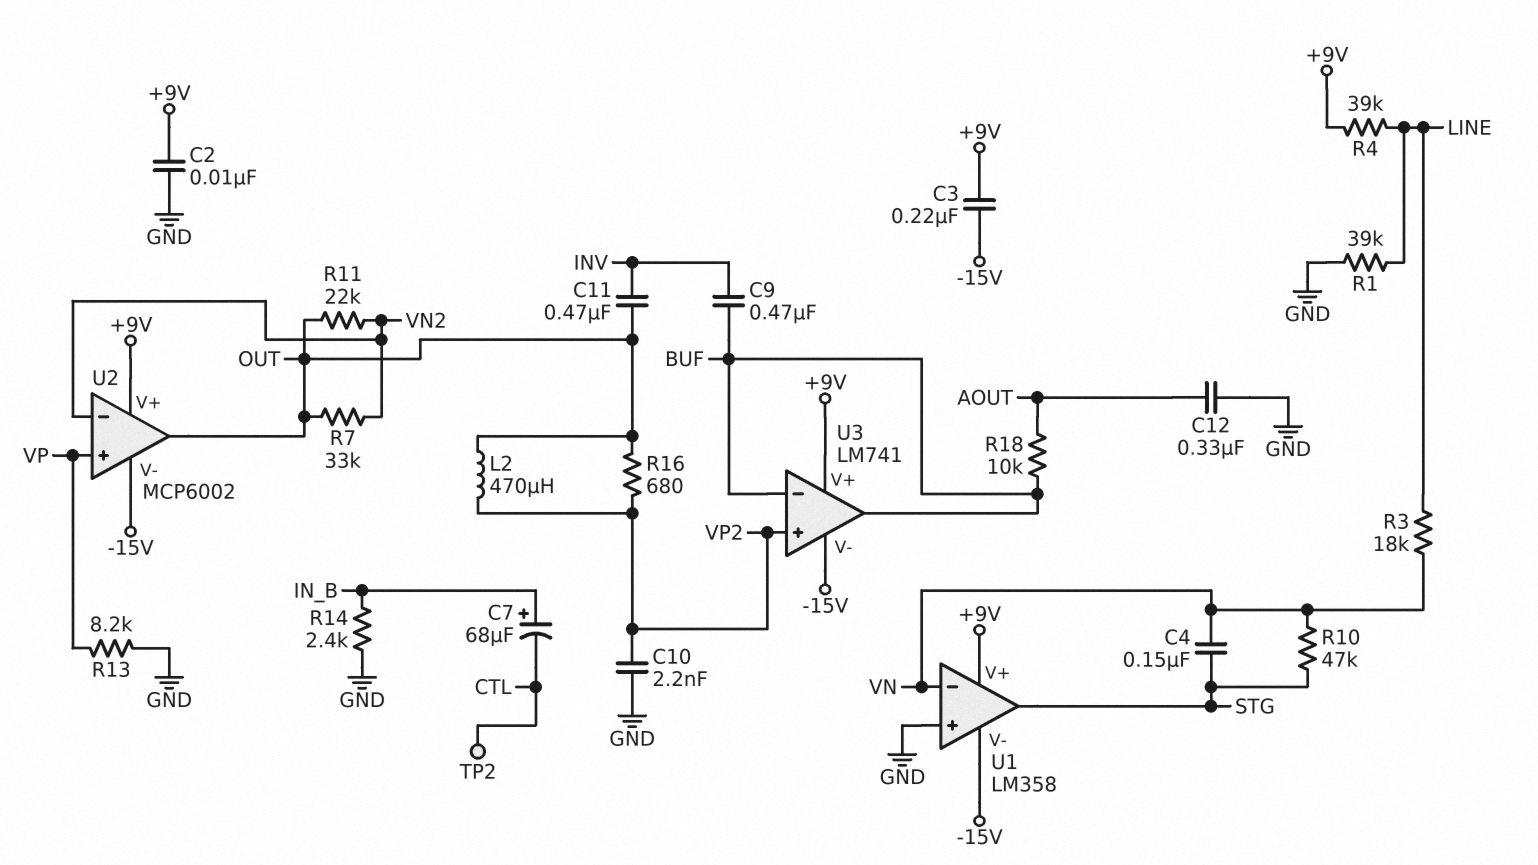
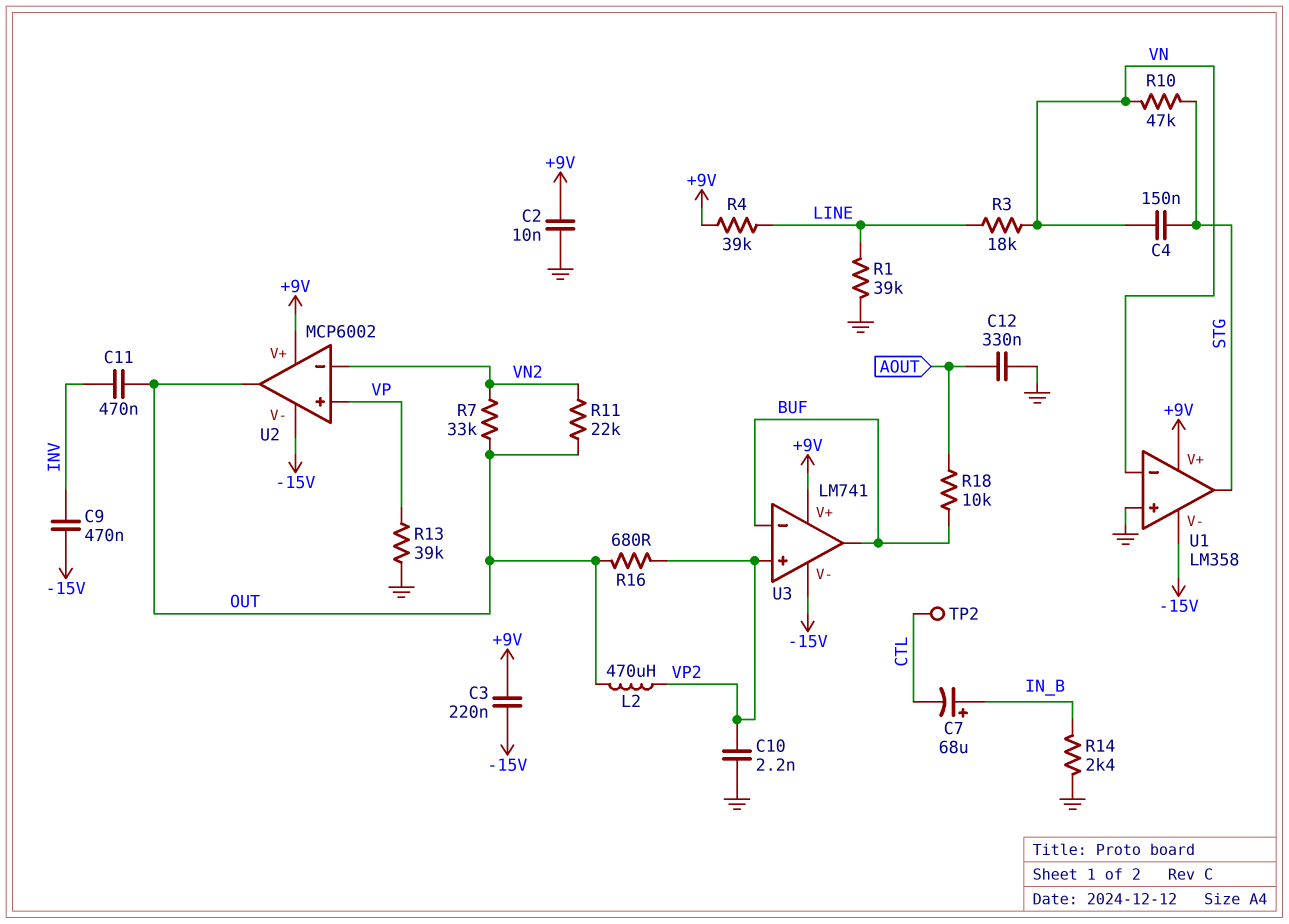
C9: 470nF (BUF, INV) -> 470nF (-15V, INV)
R13: 8.2k (GND, VP) -> 39k (GND, VP)

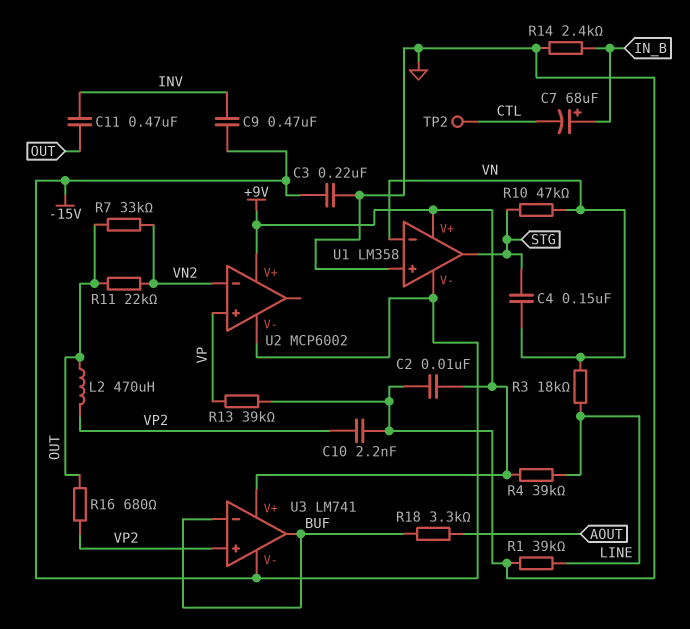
C3: 220nF (+9V, -15V) -> 220nF (-15V, GND)
C12: 330nF (AOUT, GND) -> none
R18: 10k (AOUT, BUF) -> 3.3k (AOUT, BUF)
U2 pin out: OUT -> none

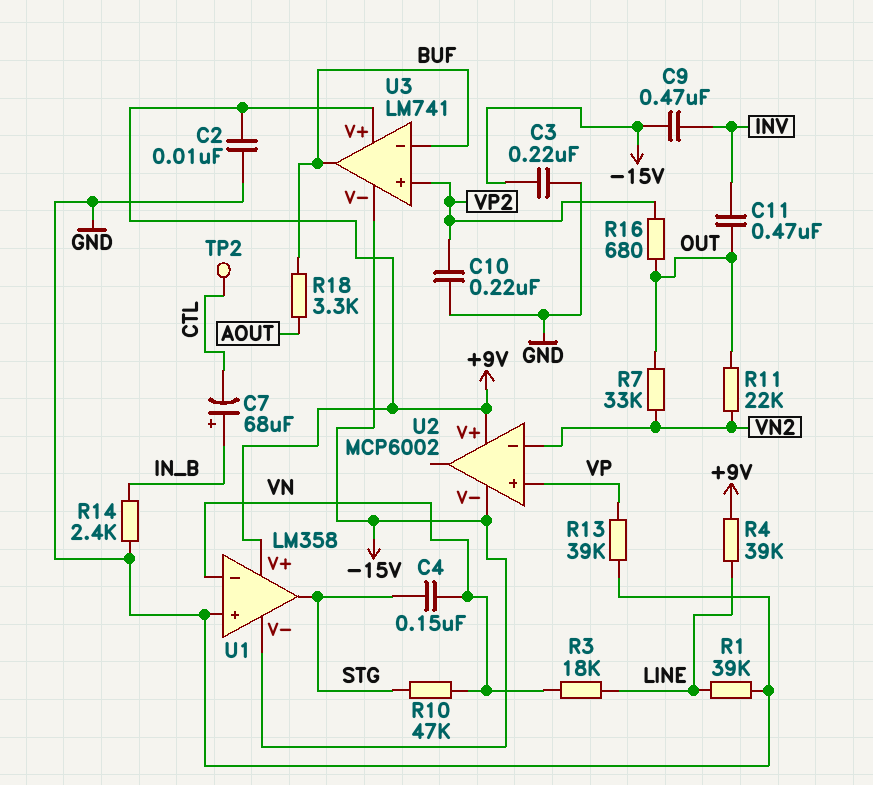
C10: 2.2nF (GND, VP2) -> 220nF (GND, VP2)
L2: 470uH (OUT, VP2) -> none

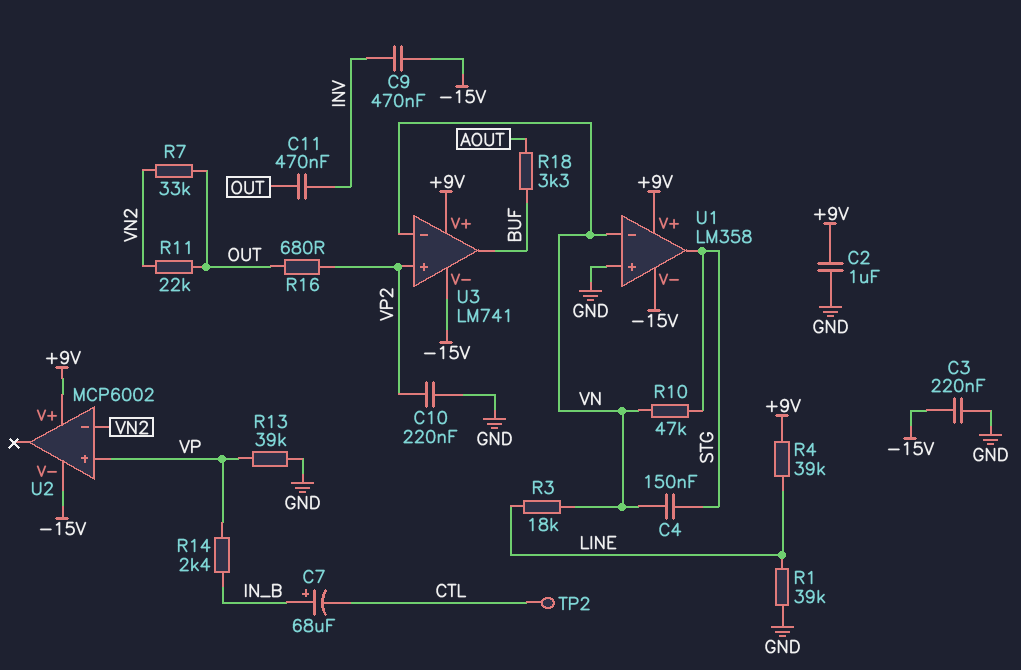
C2: 10nF (+9V, GND) -> 1uF (+9V, GND)
R14: 2.4k (GND, IN_B) -> 2.4k (IN_B, VP)
U3 pin in-: BUF -> VN

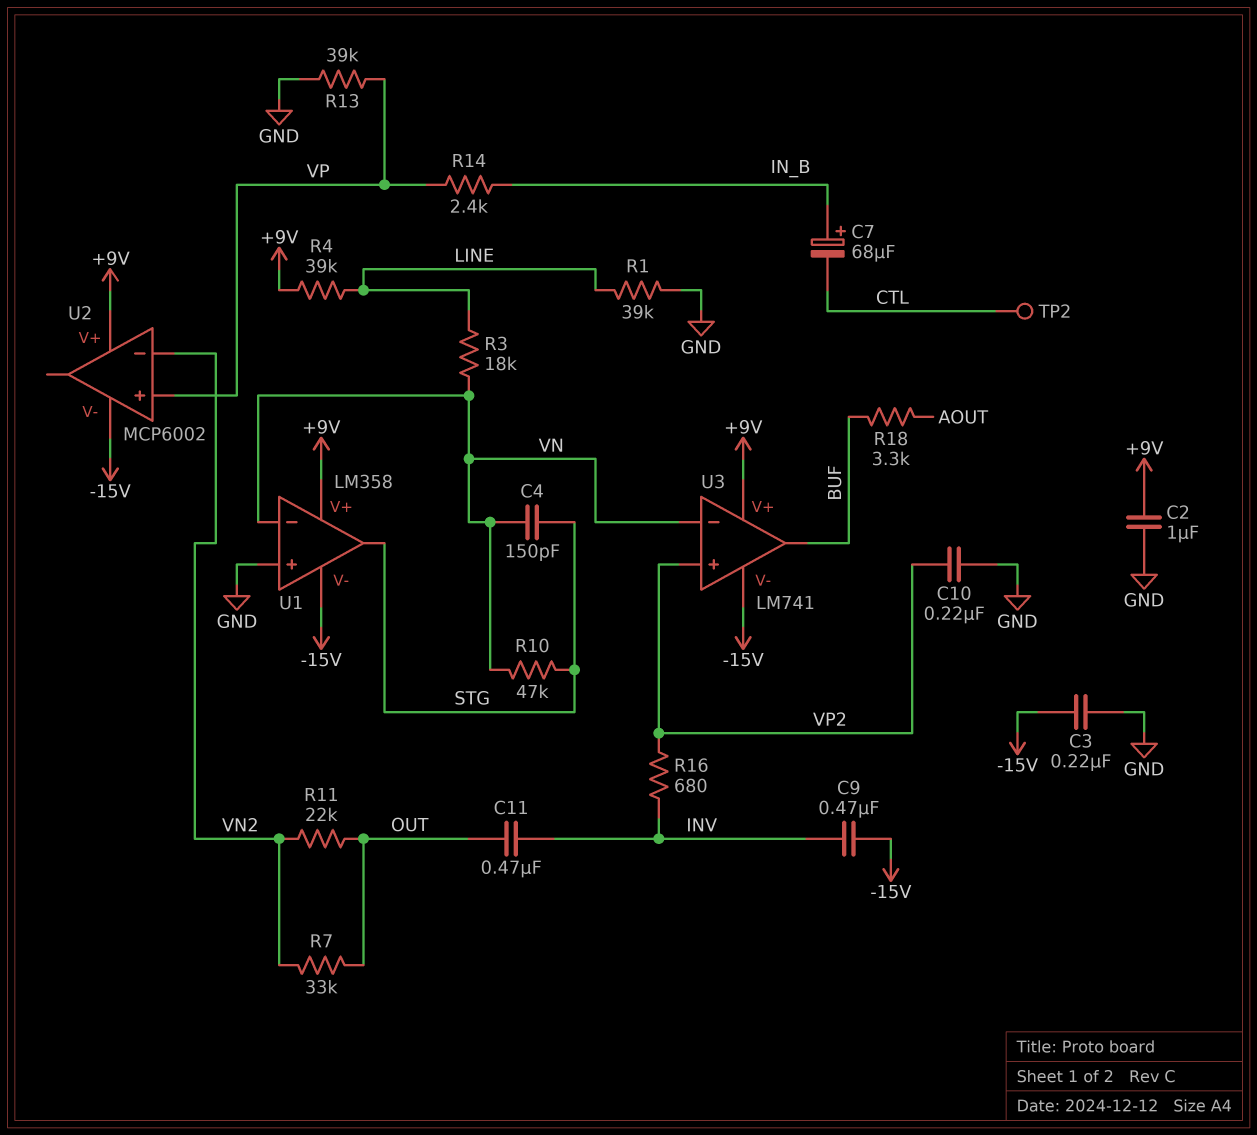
C4: 150nF (STG, VN) -> 150pF (STG, VN)
R16: 680 (OUT, VP2) -> 680 (INV, VP2)

